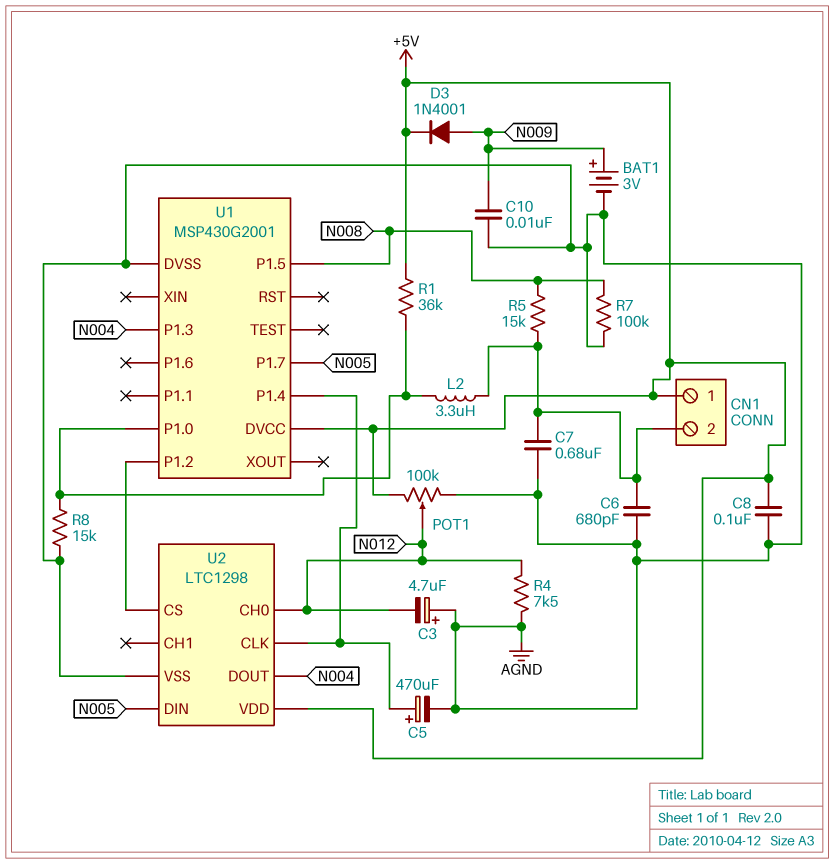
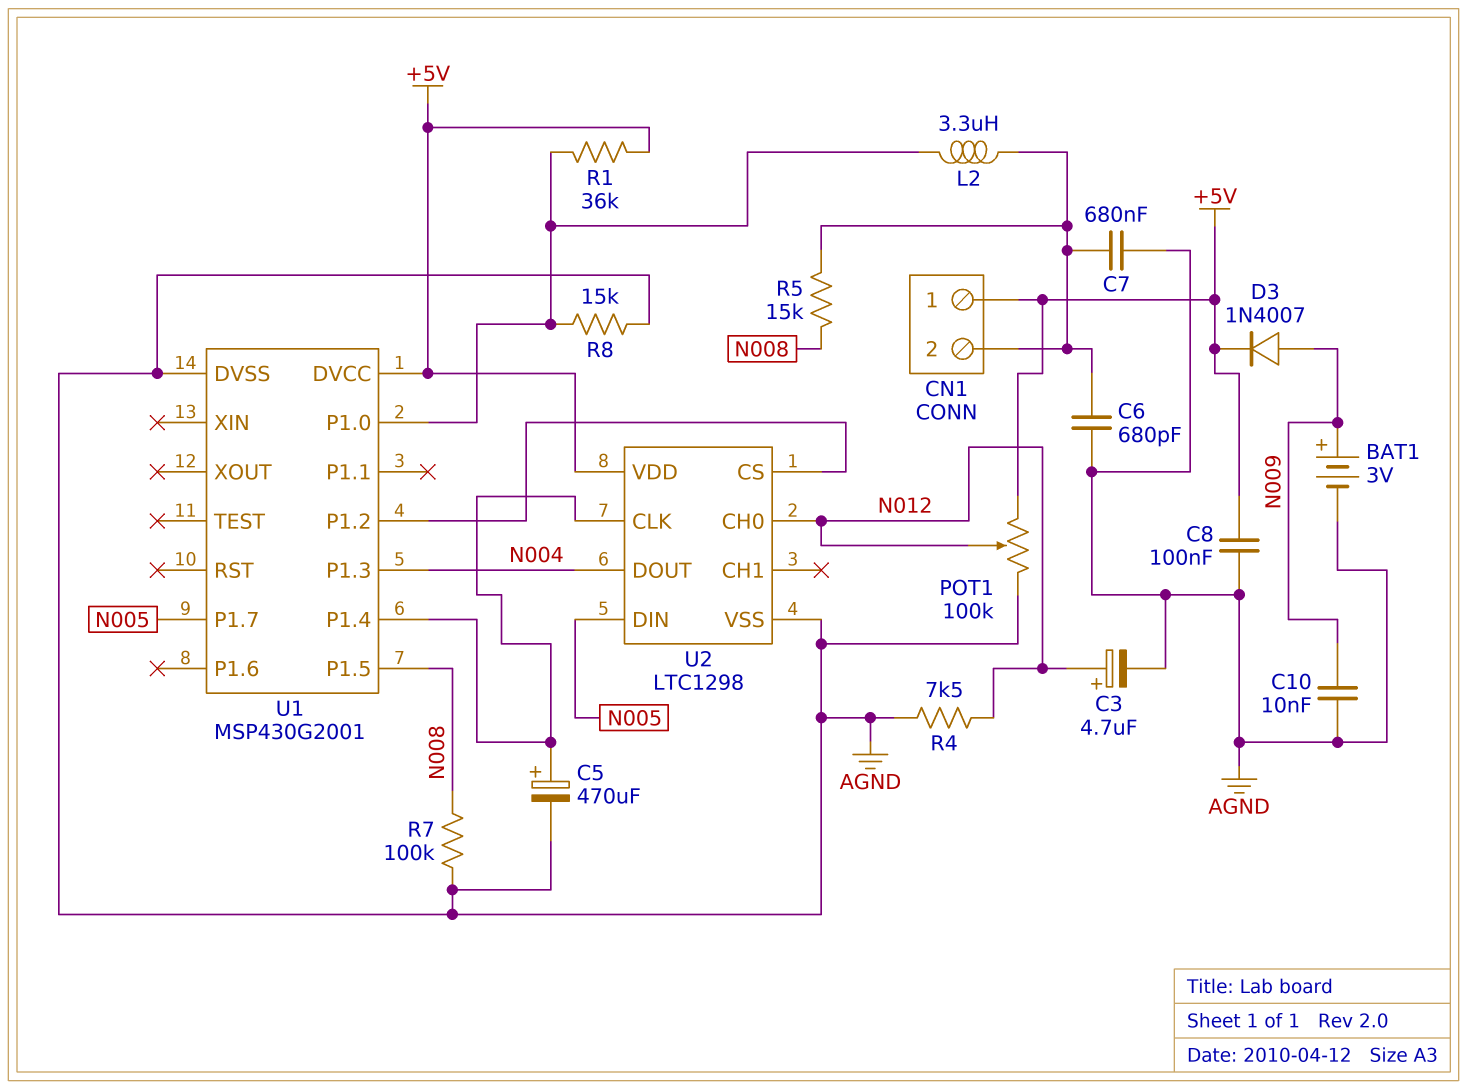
C3: 4.7uF (plus AGND, minus N012) -> 4.7uF (plus N012, minus AGND)
D3: diode 1N4001 (A N009, K +5V) -> diode 1N4007 (A N009, K +5V)

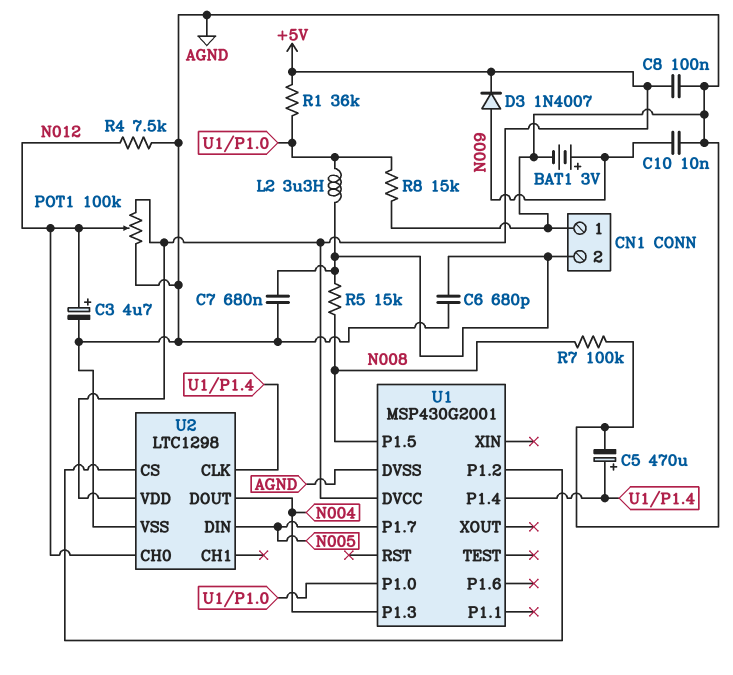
CN1 pin 1: +5V -> AGND

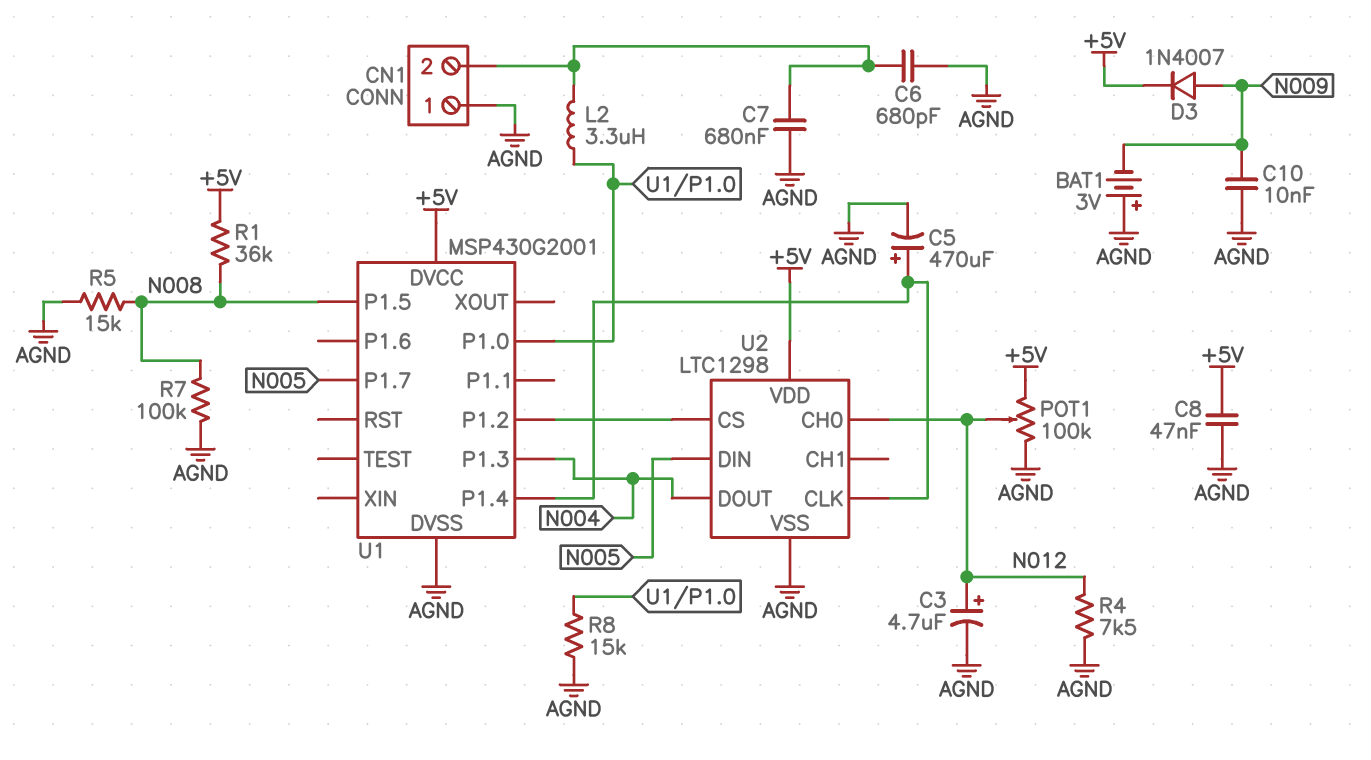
BAT1: 3V (plus N009, minus AGND) -> 3V (plus AGND, minus N009)
C8: 100nF (+5V, AGND) -> 47nF (+5V, AGND)
R1: 36k (+5V, U1/P1.0) -> 36k (+5V, N008)
R5: 15k (CN1/2, N008) -> 15k (AGND, N008)

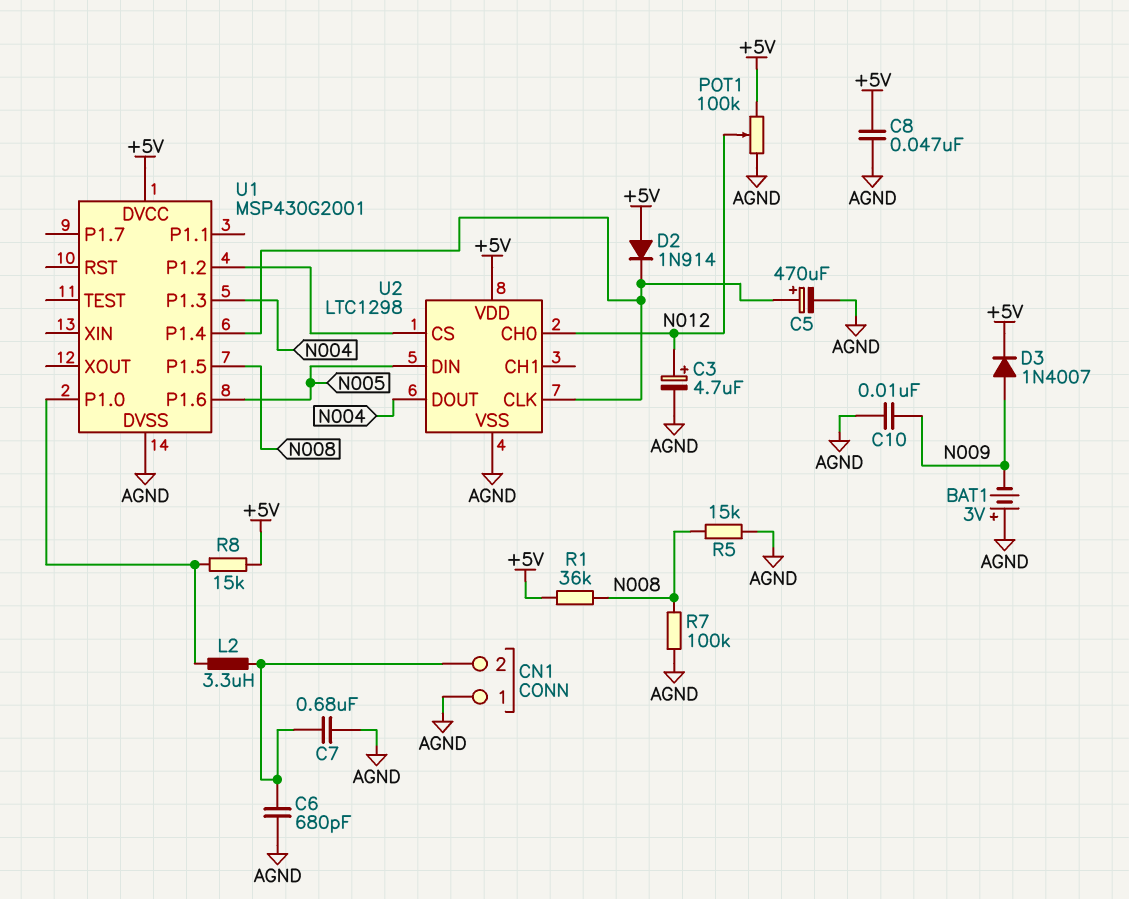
D2: none -> diode 1N914 (A +5V, K U1/P1.4)
R4: 7.5k (AGND, N012) -> none
R8: 15k (AGND, U1/P1.0) -> 15k (+5V, U1/P1.0)
U1 pin P1.6: none -> N005
U1 pin P1.7: N005 -> none

